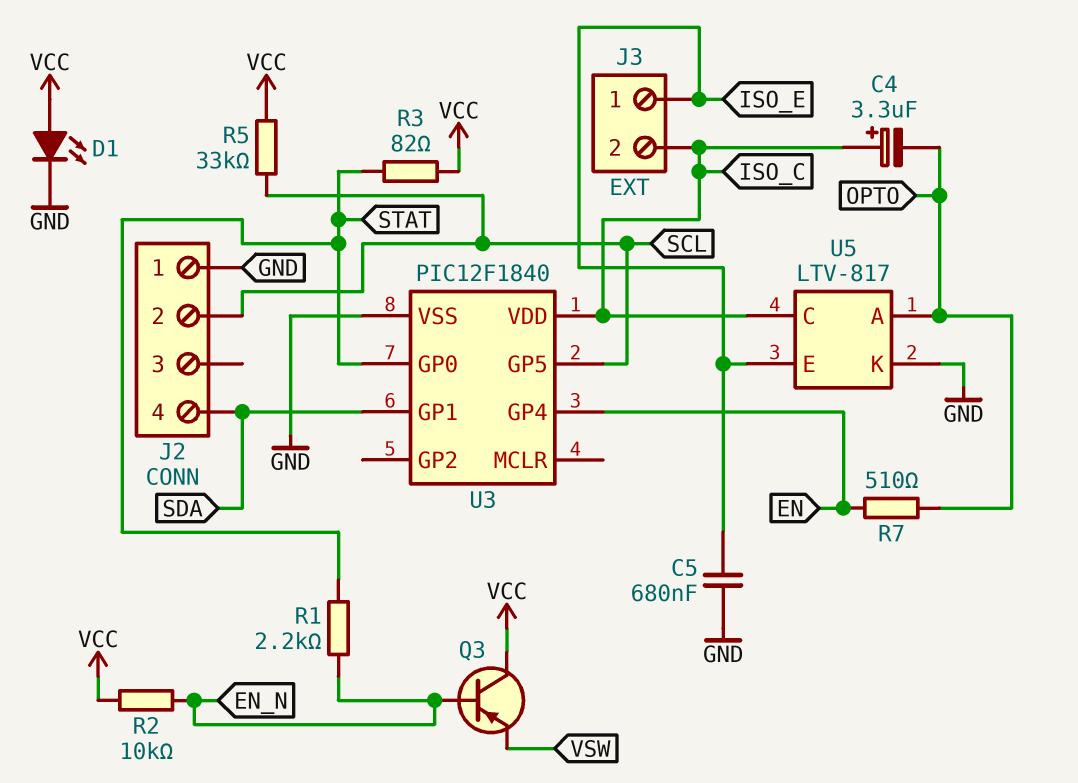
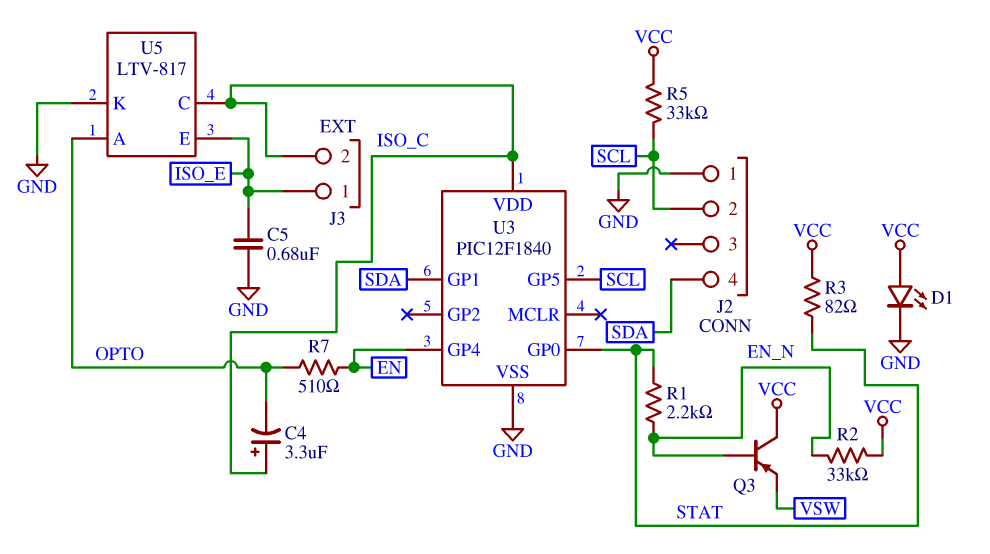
R2: 10k (EN_N, VCC) -> 33k (EN_N, VCC)

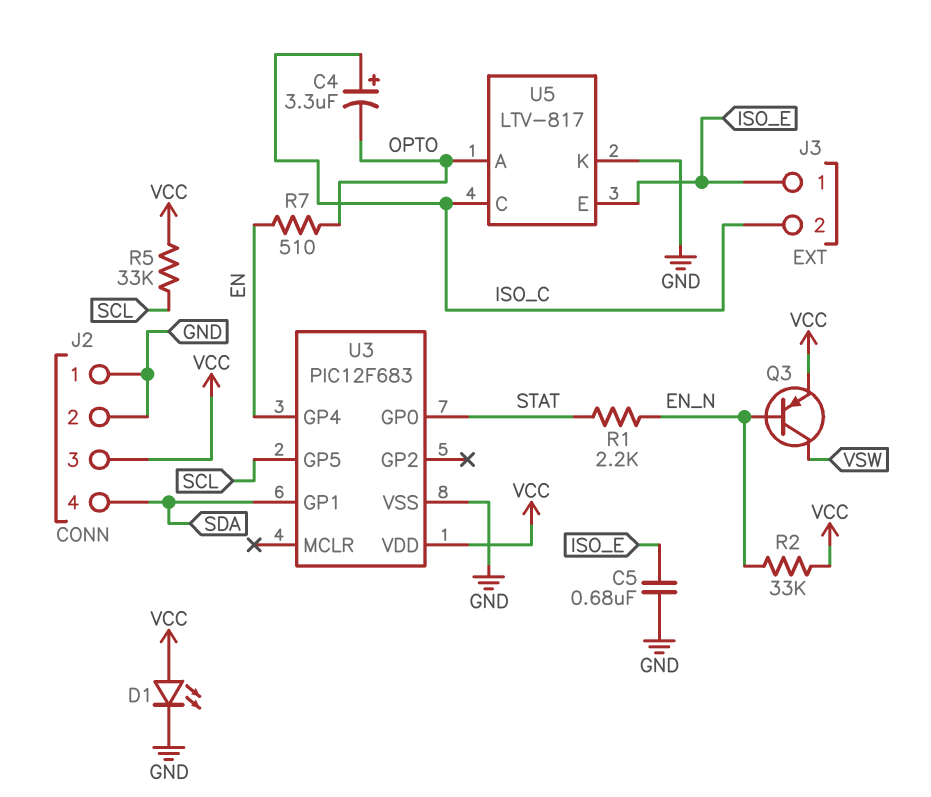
J2 pin 2: SCL -> GND
J2 pin 3: none -> VCC
Q3: PNP (B EN_N, C VCC, E VSW) -> PNP (B EN_N, C VSW, E VCC)
R3: 82 (STAT, VCC) -> none
U3: PIC12F1840 -> PIC12F683
U3 pin VDD: ISO_C -> VCC

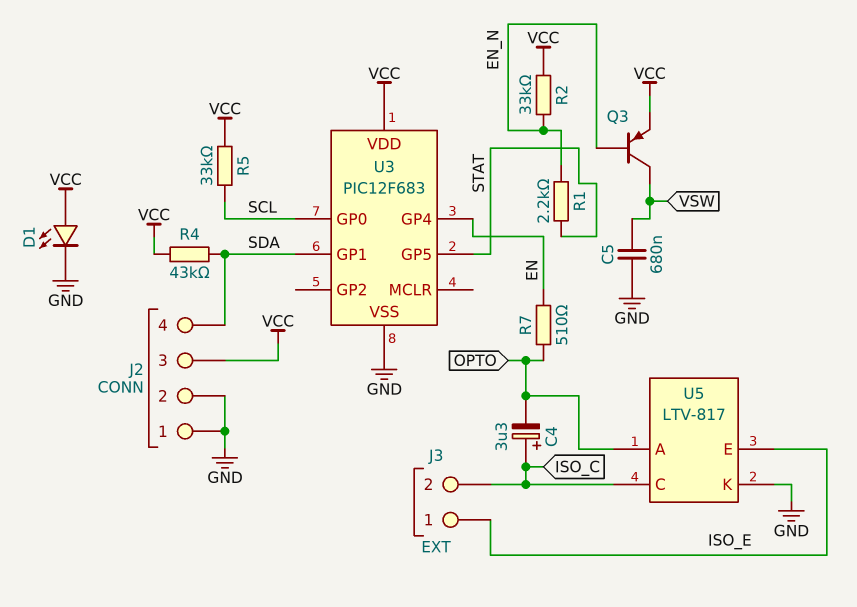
C5: 680nF (GND, ISO_E) -> 680nF (GND, VSW)
R4: none -> 43k (SDA, VCC)
U3 pin GP0: STAT -> SCL
U3 pin GP5: SCL -> STAT

